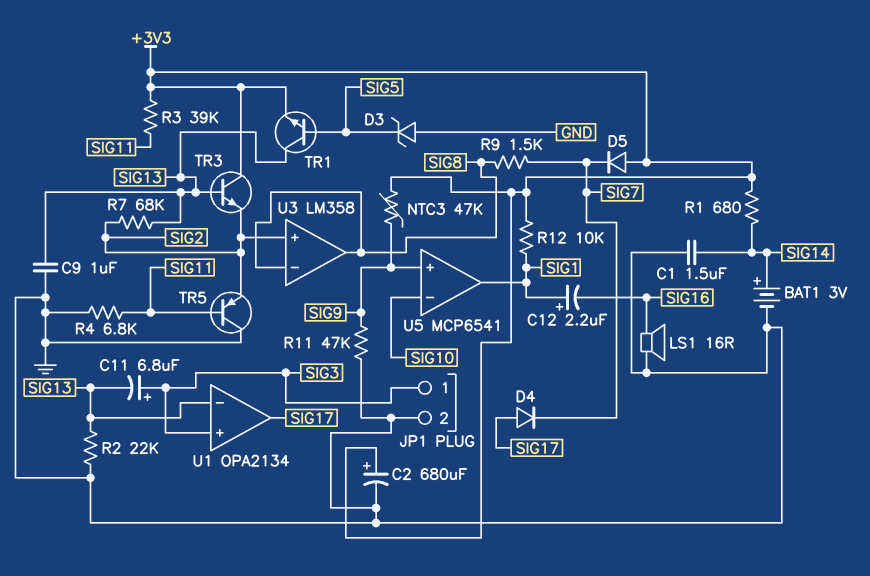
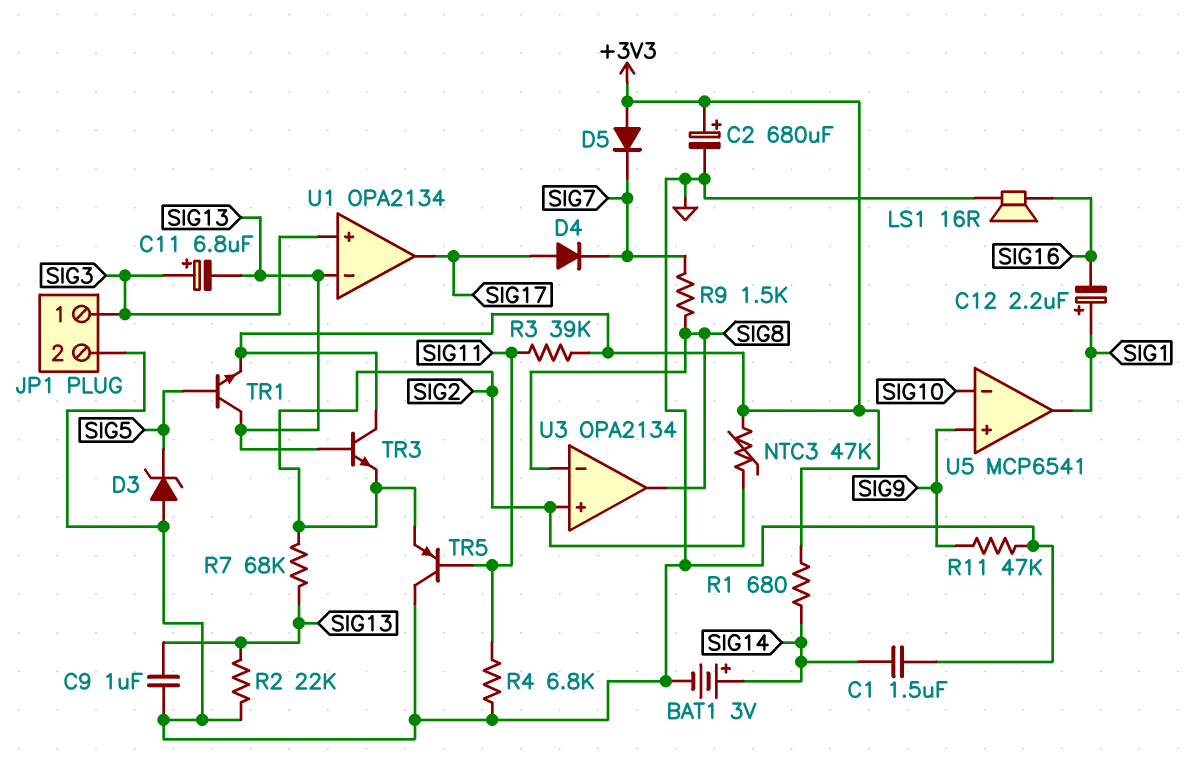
NTC3: 47k (+3V3, SIG9) -> 47k (+3V3, SIG2)
R12: 10k (+3V3, SIG1) -> none
U3: LM358 -> OPA2134

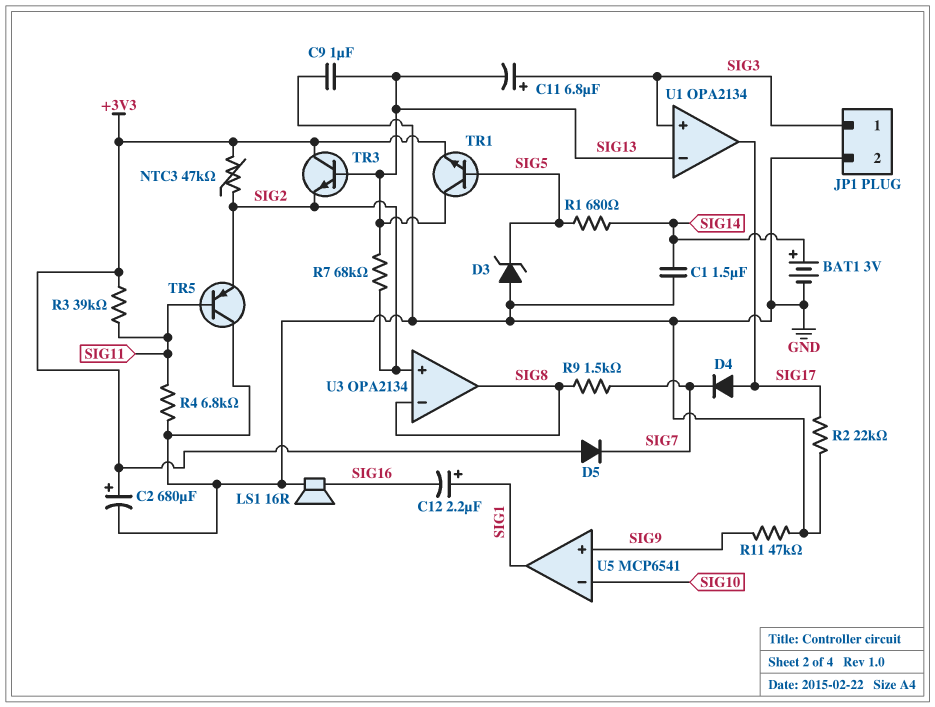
R1: 680 (+3V3, SIG14) -> 680 (SIG5, SIG14)
R2: 22k (GND, SIG13) -> 22k (GND, SIG17)

